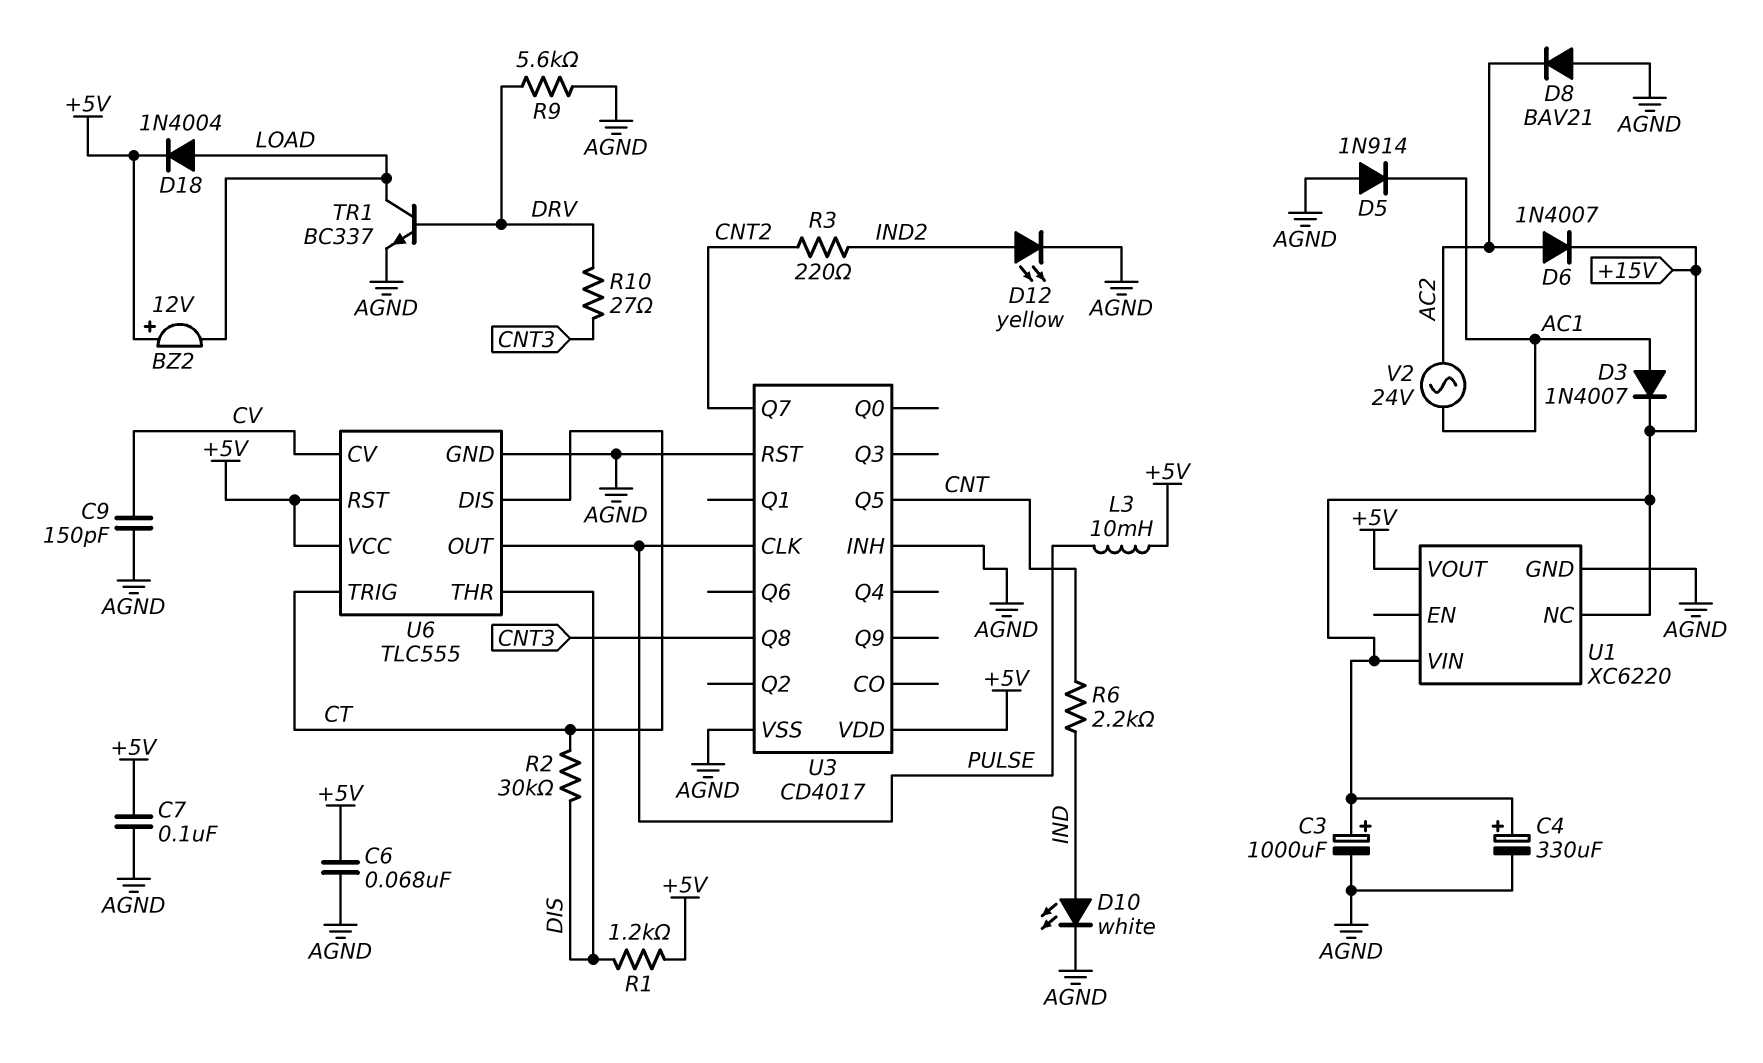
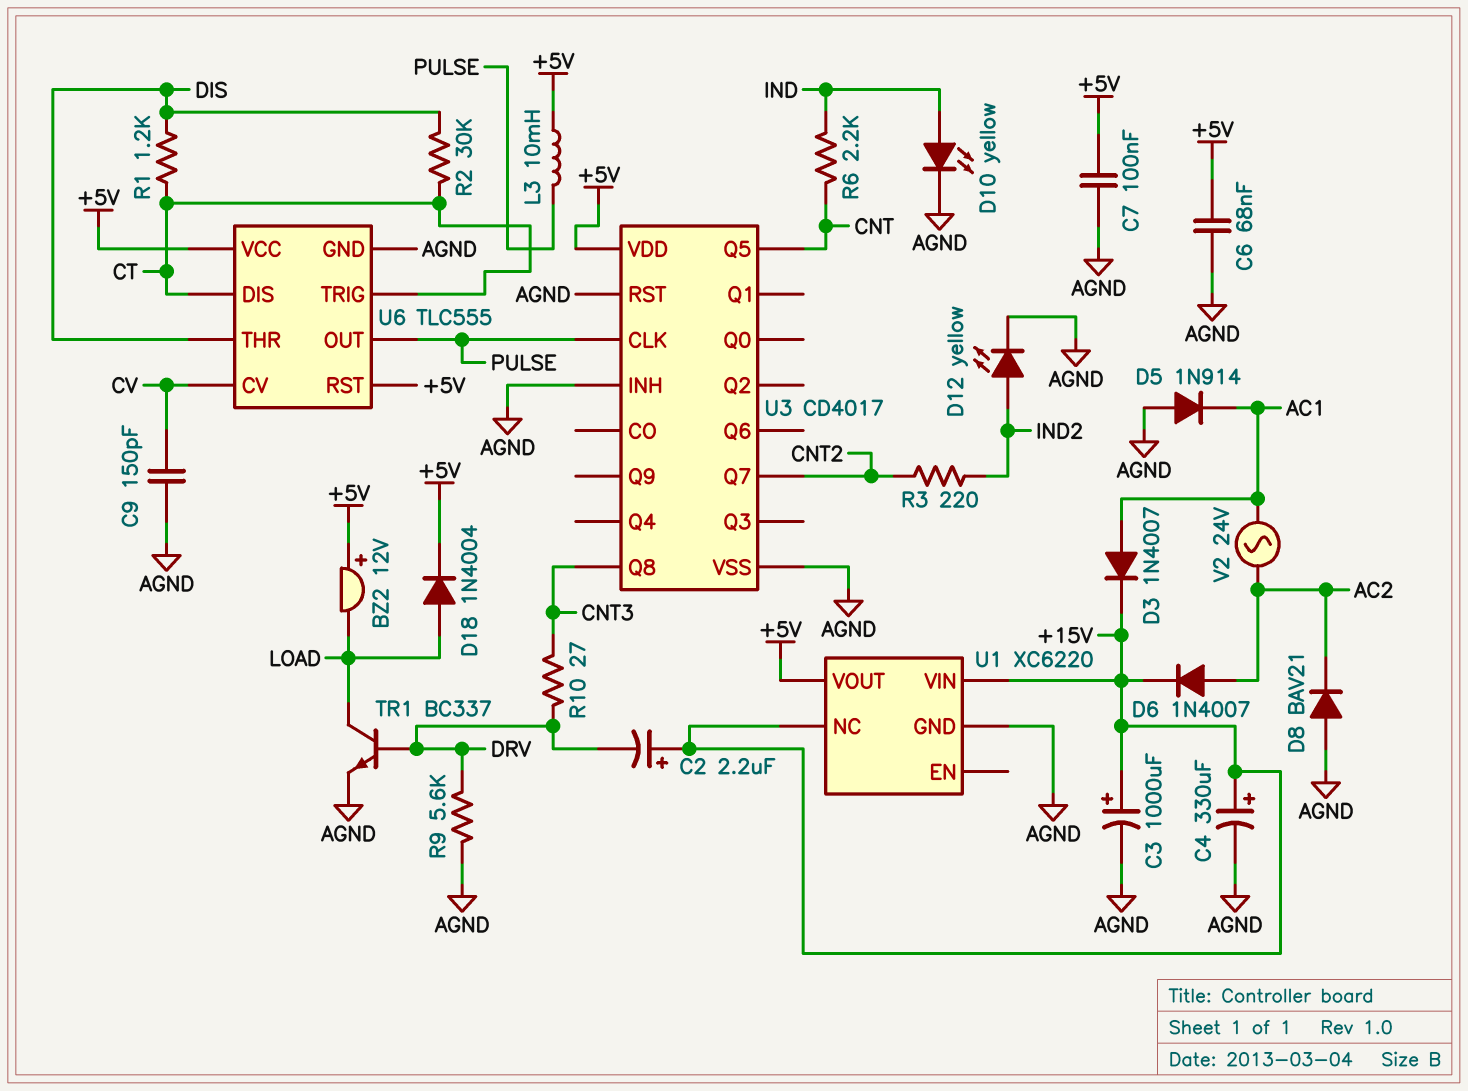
C2: none -> 2.2uF (plus +15V, minus DRV)
D10: LED white (A IND, K AGND) -> LED yellow (A IND, K AGND)
R1: 1.2k (+5V, DIS) -> 1.2k (CT, DIS)

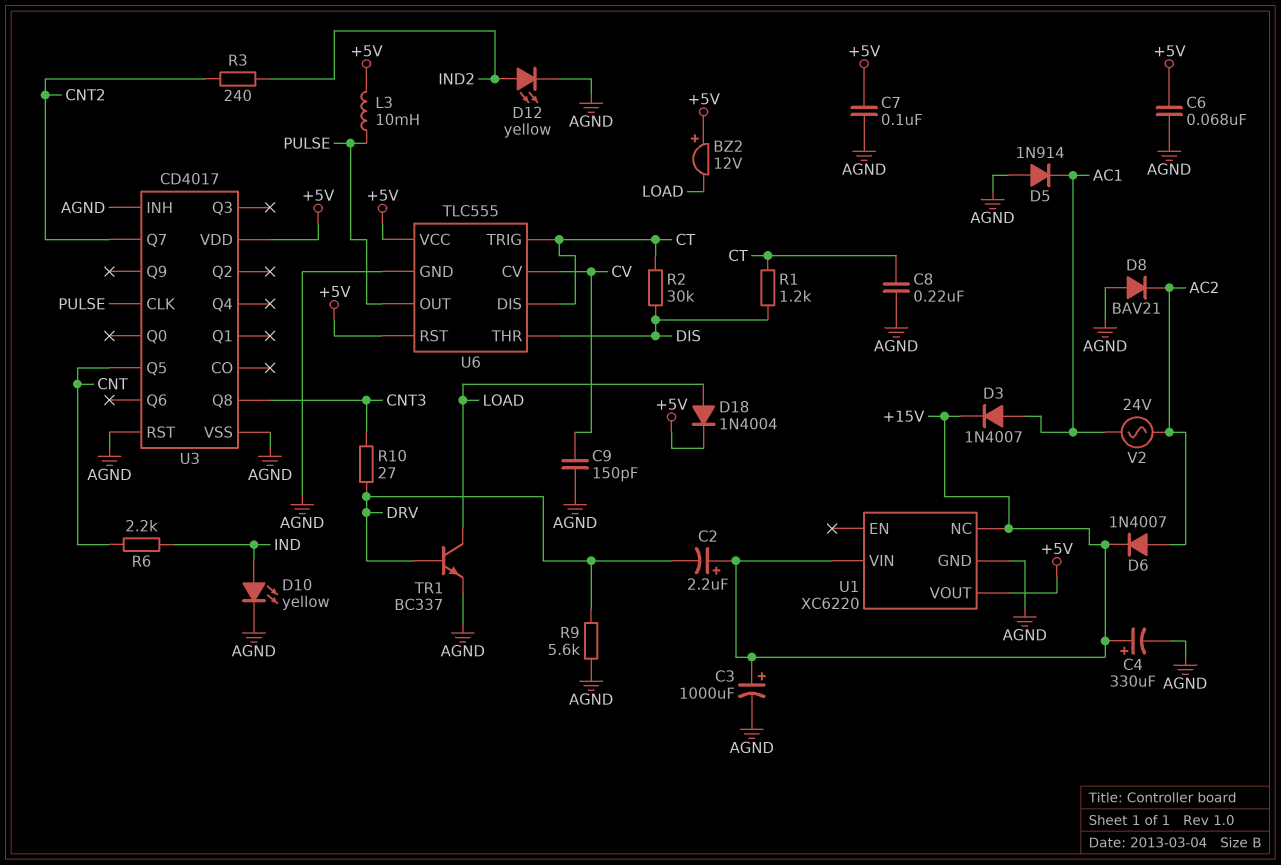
C8: none -> 220nF (AGND, CT)
R3: 220 (CNT2, IND2) -> 240 (CNT2, IND2)

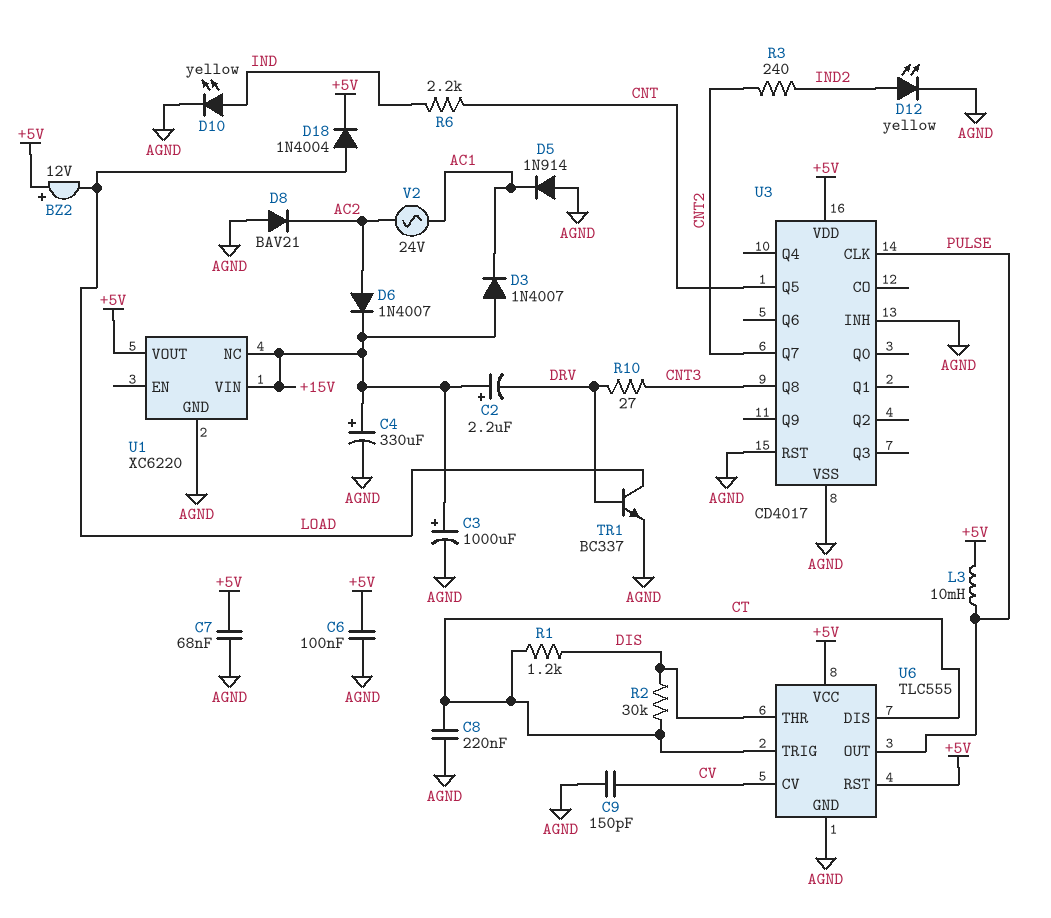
C6: 68nF (+5V, AGND) -> 100nF (+5V, AGND)
C7: 100nF (+5V, AGND) -> 68nF (+5V, AGND)
D3: diode 1N4007 (A AC1, K +15V) -> diode 1N4007 (A +15V, K AC1)
R9: 5.6k (AGND, DRV) -> none

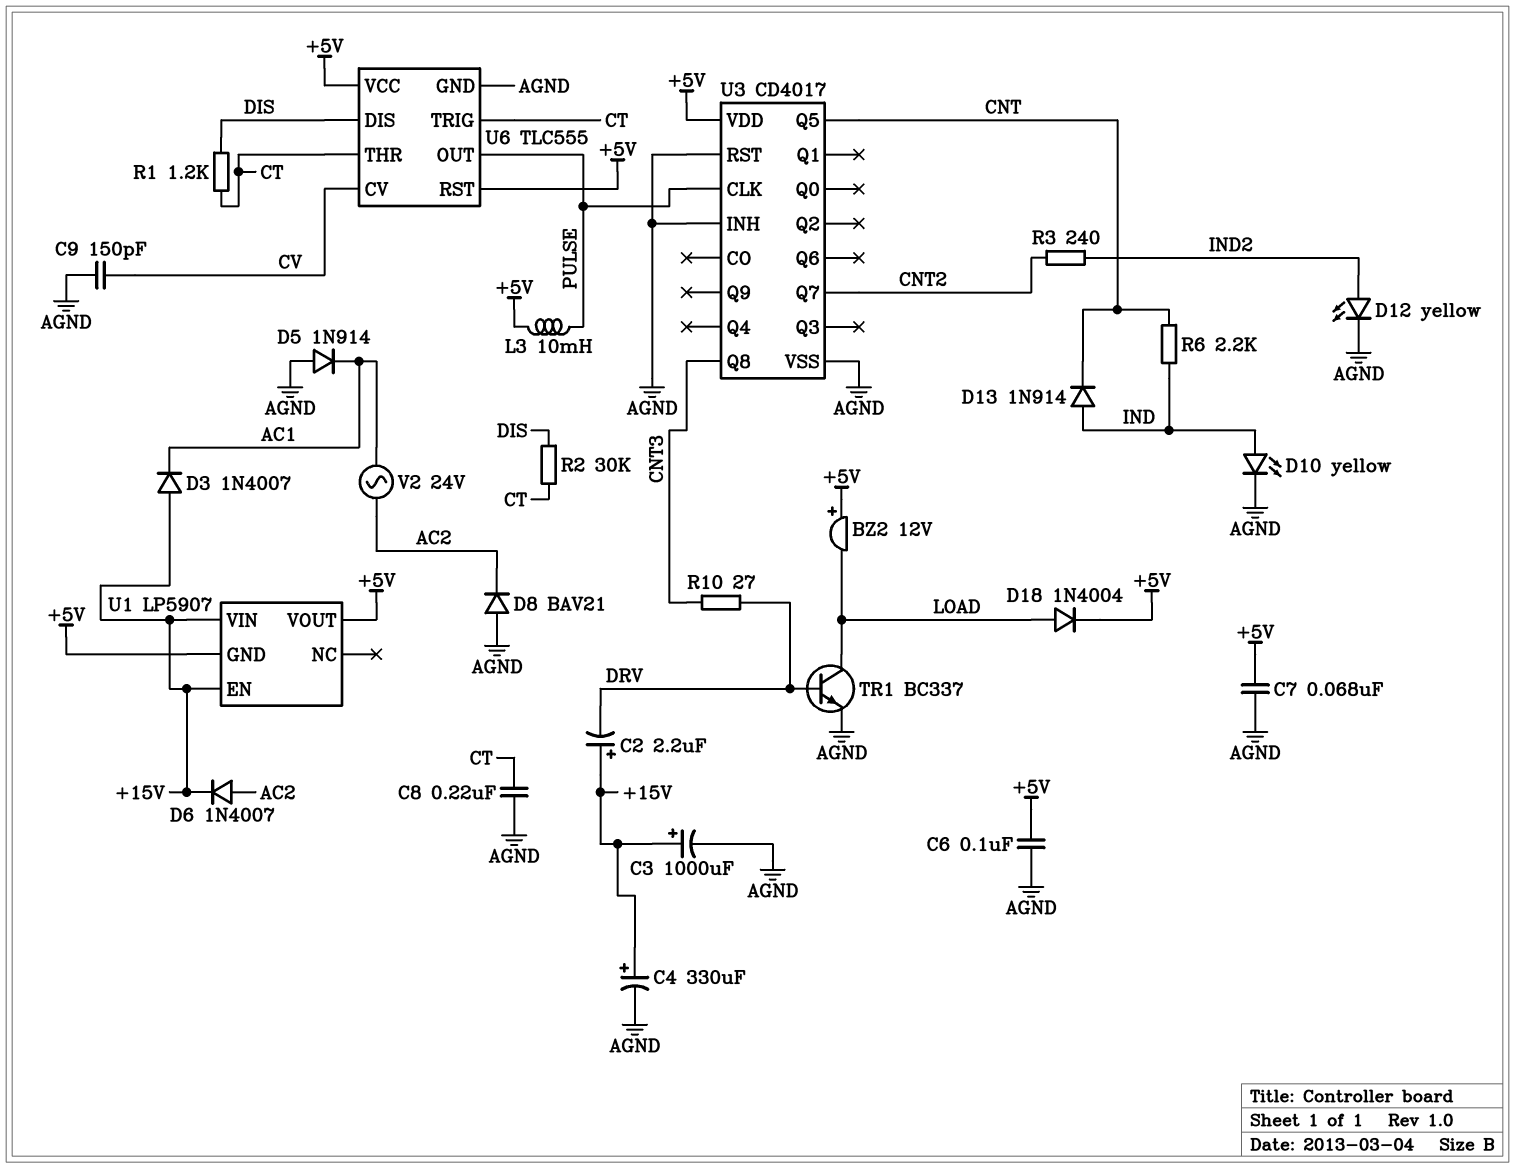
D13: none -> diode 1N914 (A IND, K CNT)
U1: XC6220 -> LP5907
U1 pin EN: none -> +15V
U1 pin GND: AGND -> +5V
U1 pin NC: +15V -> none
U6 pin DIS: CT -> DIS
U6 pin THR: DIS -> CT

